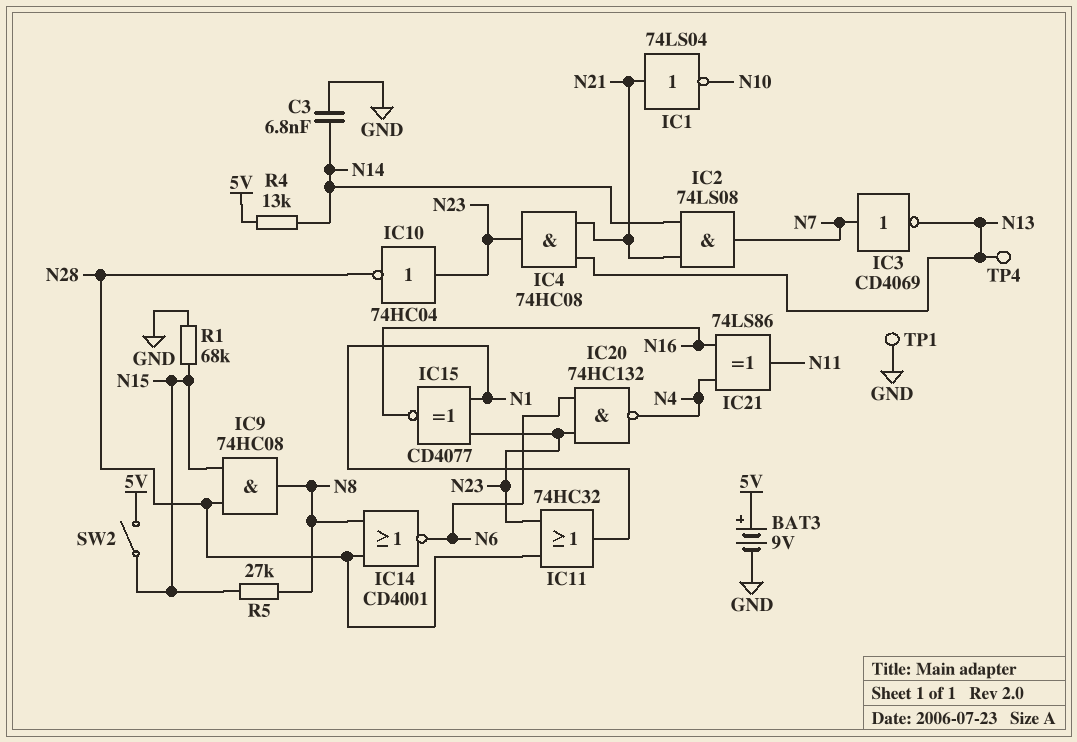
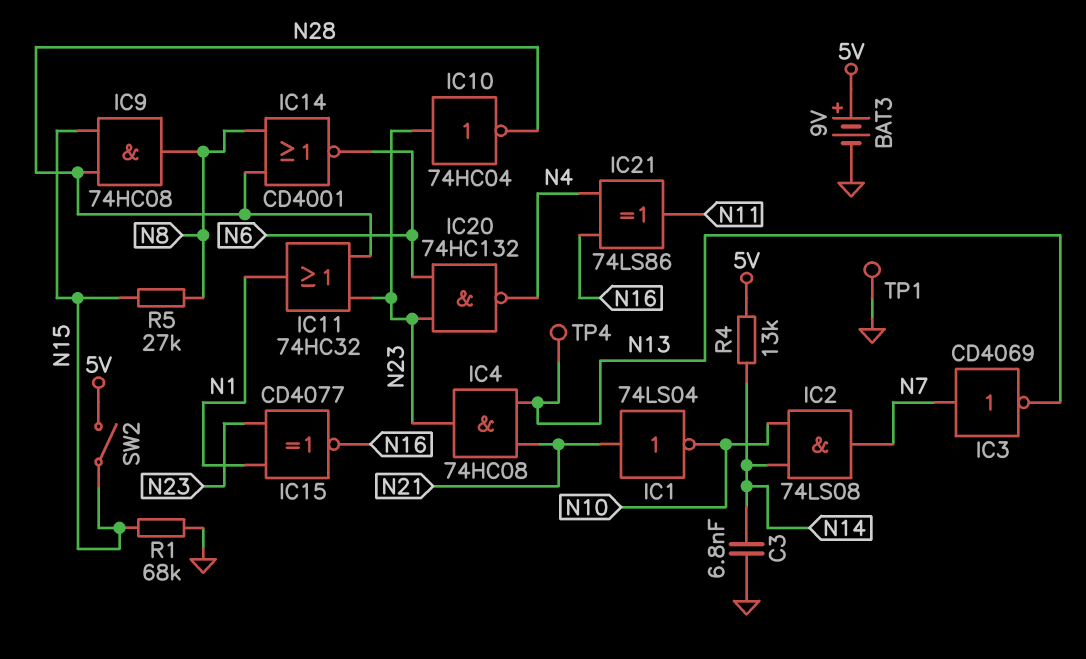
IC2: AND 74LS08 (in N14, in N21, out N7) -> AND 74LS08 (in N10, in N14, out N7)

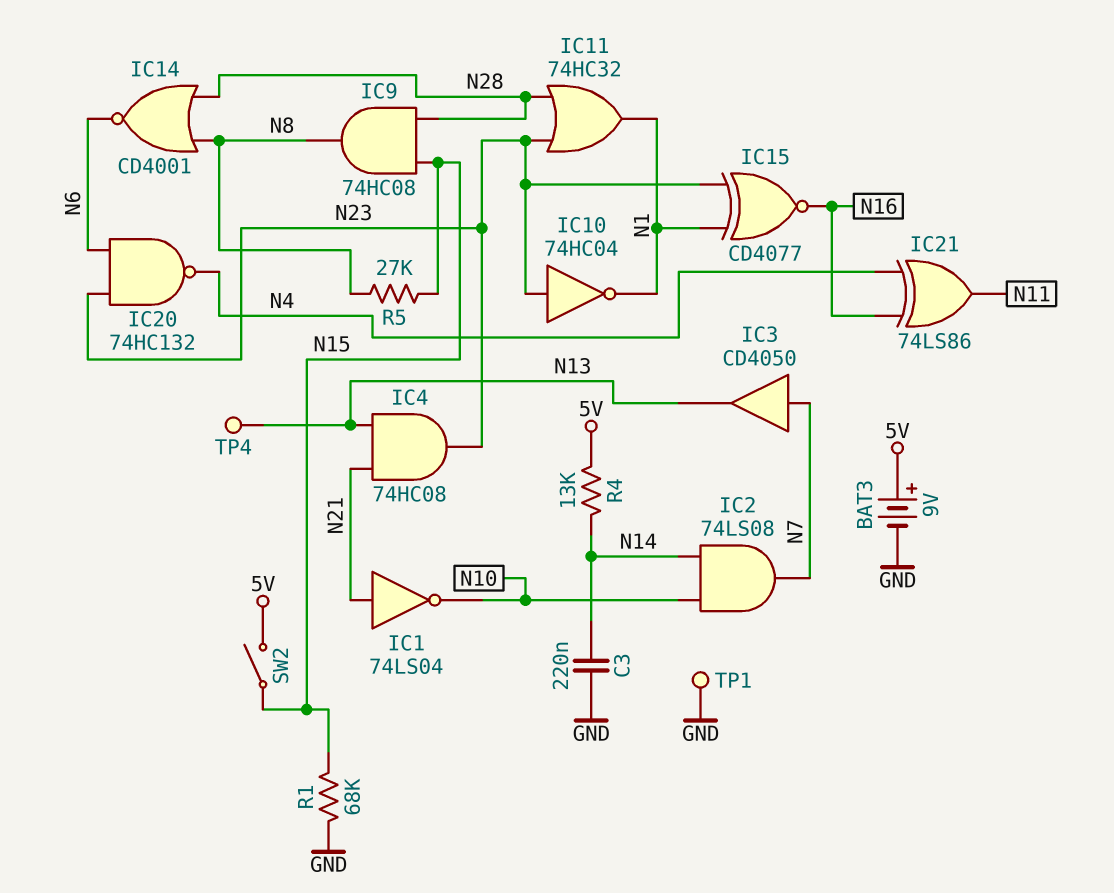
C3: 6.8nF (GND, N14) -> 220nF (GND, N14)
IC3: NOT CD4069 (in N7, out N13) -> buffer CD4050 (in N7, out N13)
IC10: NOT 74HC04 (in N23, out N28) -> NOT 74HC04 (in N23, out N1)

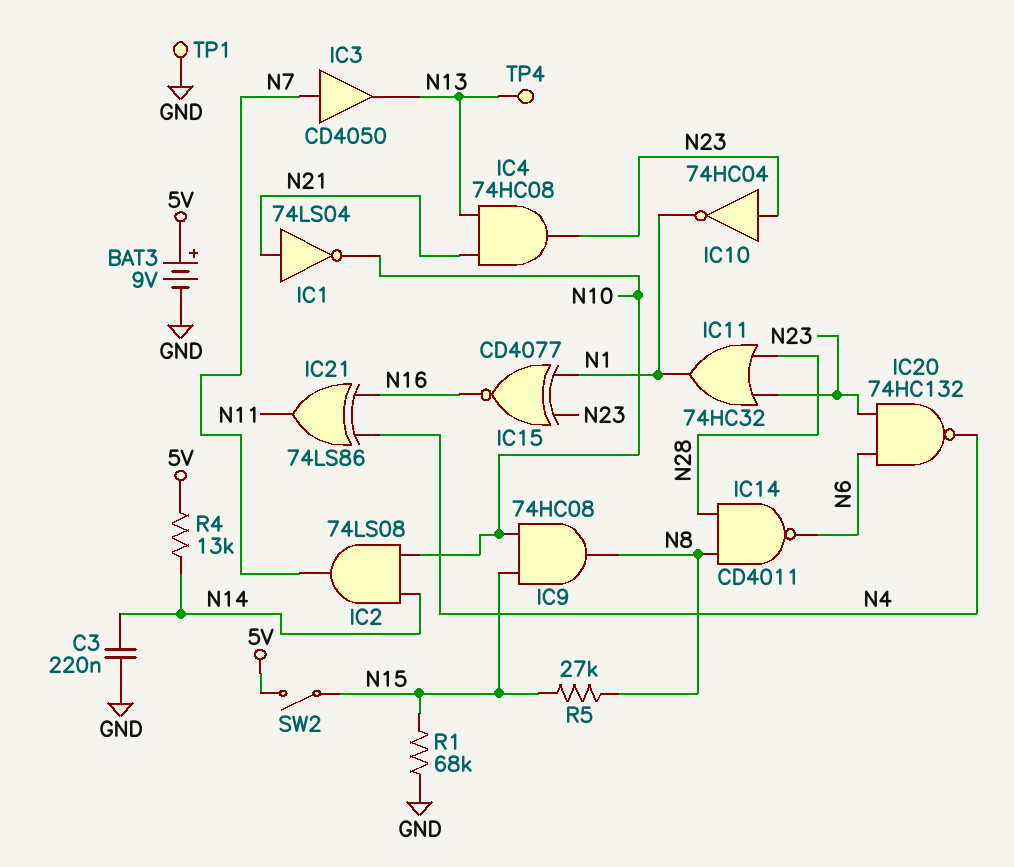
IC9: AND 74HC08 (in N15, in N28, out N8) -> AND 74HC08 (in N10, in N15, out N8)
IC14: NOR CD4001 (in N8, in N28, out N6) -> NAND CD4011 (in N8, in N28, out N6)

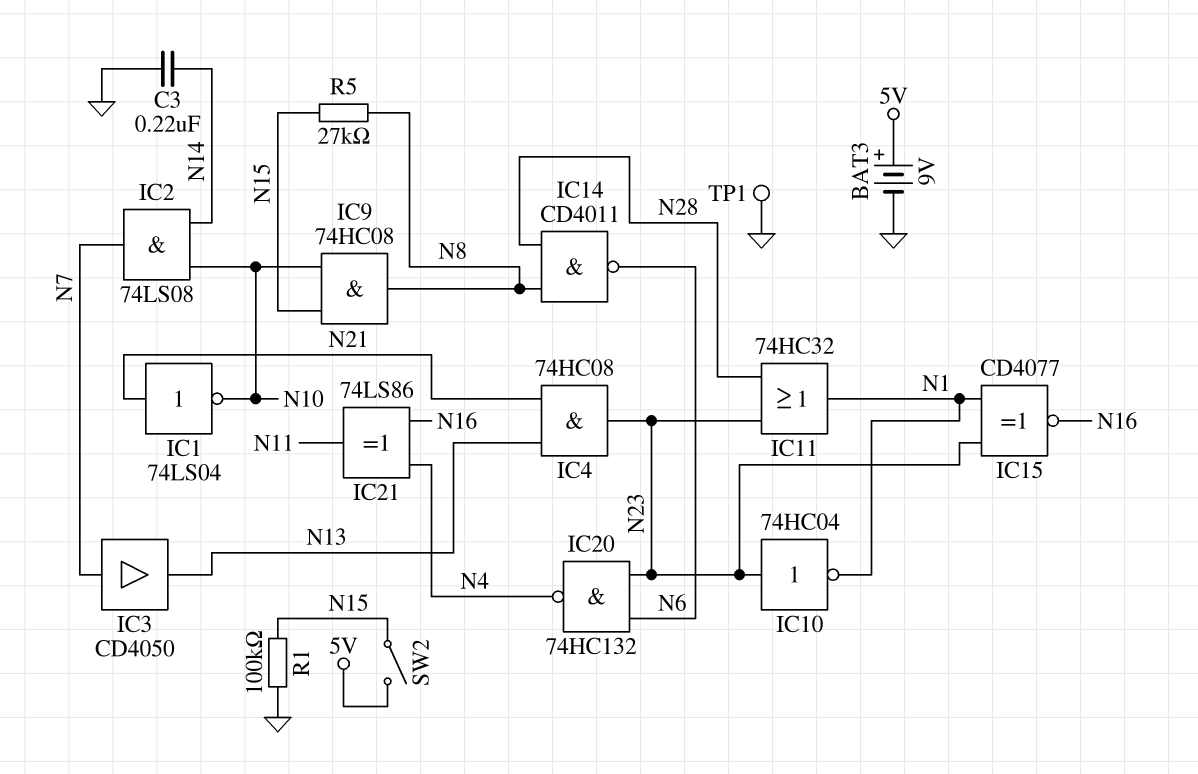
R1: 68k (GND, N15) -> 100k (GND, N15)
R4: 13k (5V, N14) -> none
TP4: test point (N13) -> none

